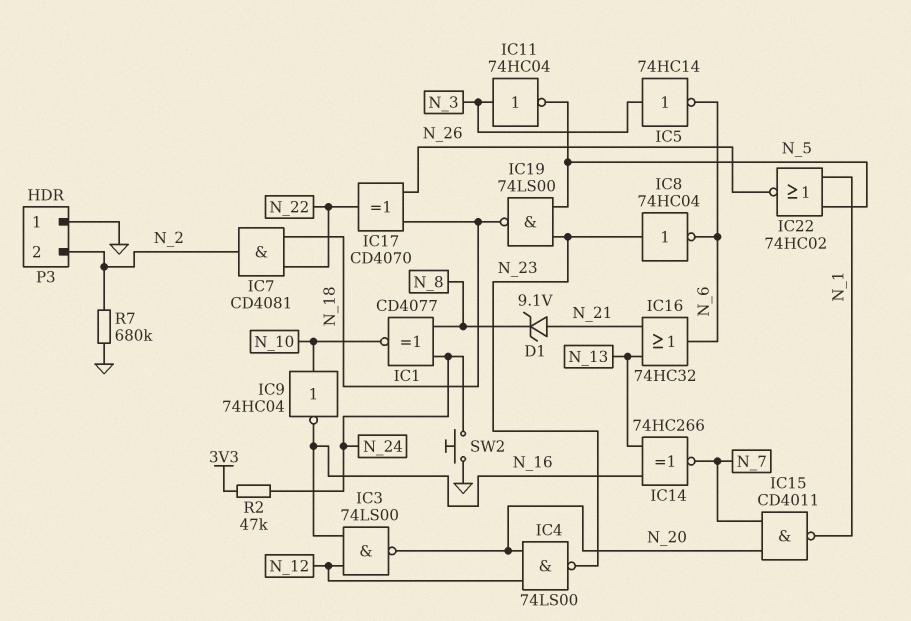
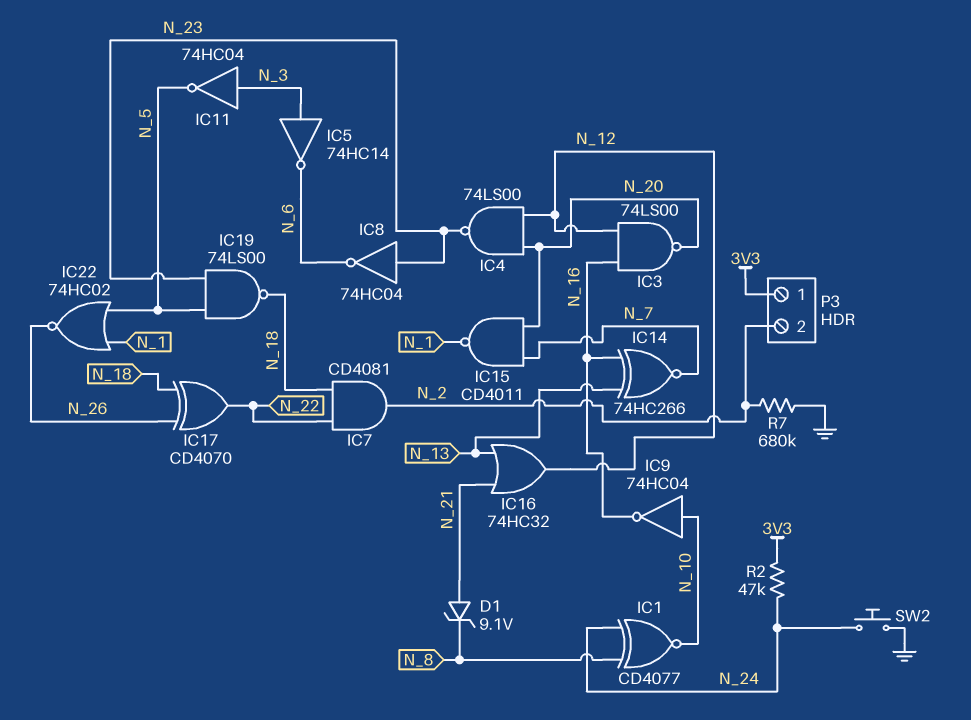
IC16: OR 74HC32 (in N_13, in N_21, out N_6) -> OR 74HC32 (in N_13, in N_21, out N_12)
P3 pin 1: GND -> 3V3

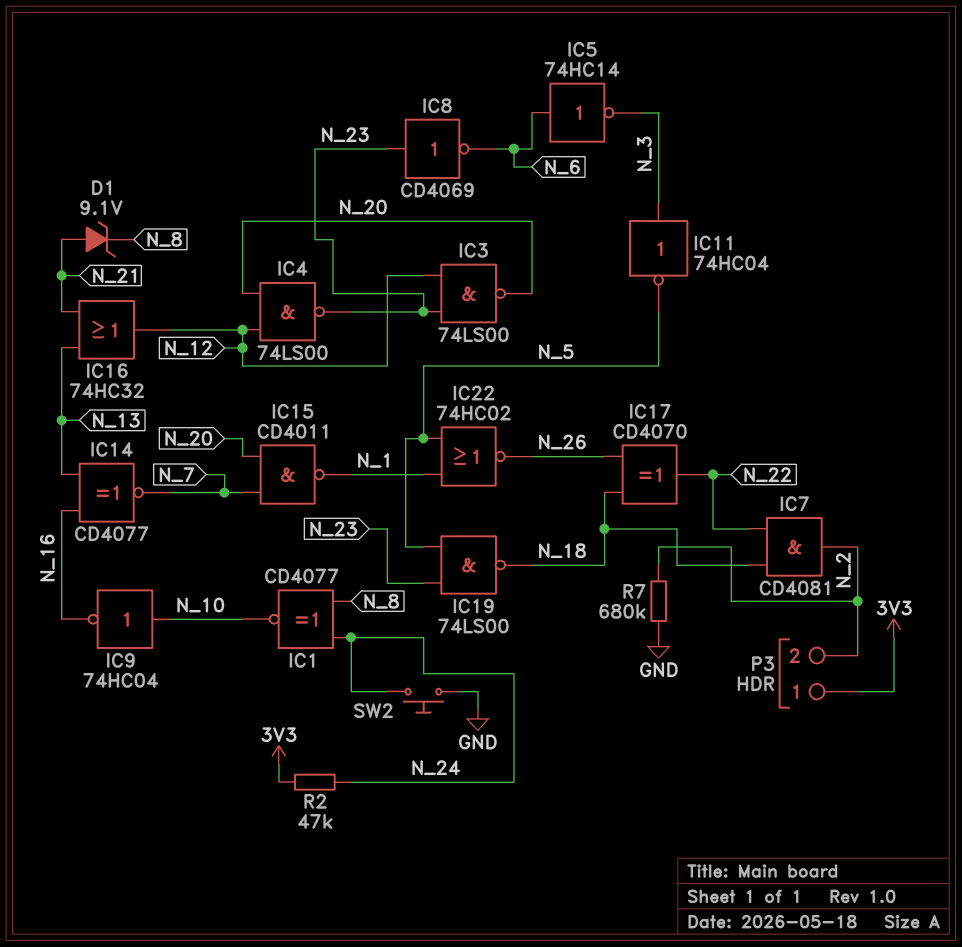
IC3: NAND 74LS00 (in N_12, in N_16, out N_20) -> NAND 74LS00 (in N_12, in N_23, out N_20)
IC5: NOT 74HC14 (in N_3, out N_6) -> NOT 74HC14 (in N_6, out N_3)
IC8: NOT 74HC04 (in N_23, out N_6) -> NOT CD4069 (in N_23, out N_6)
IC14: XNOR 74HC266 (in N_13, in N_16, out N_7) -> XNOR CD4077 (in N_13, in N_16, out N_7)

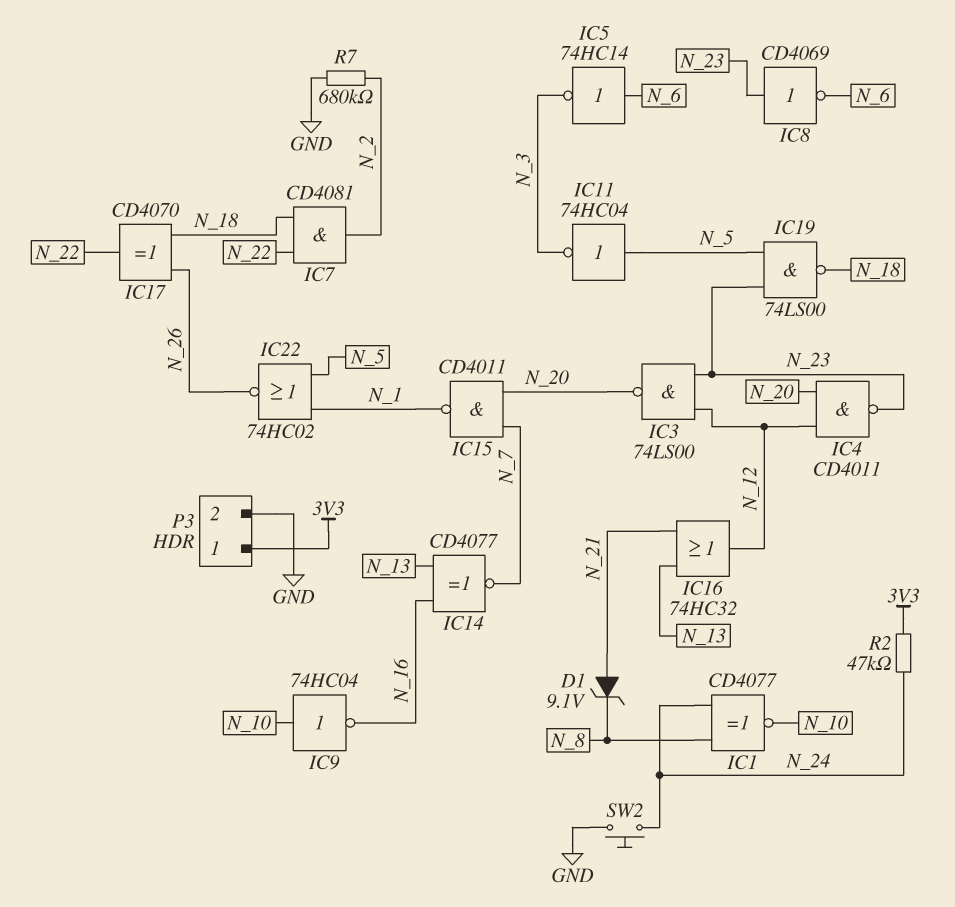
IC4: NAND 74LS00 (in N_12, in N_20, out N_23) -> NAND CD4011 (in N_12, in N_20, out N_23)
IC11: NOT 74HC04 (in N_3, out N_5) -> NOT 74HC04 (in N_5, out N_3)
P3 pin 2: N_2 -> GND

